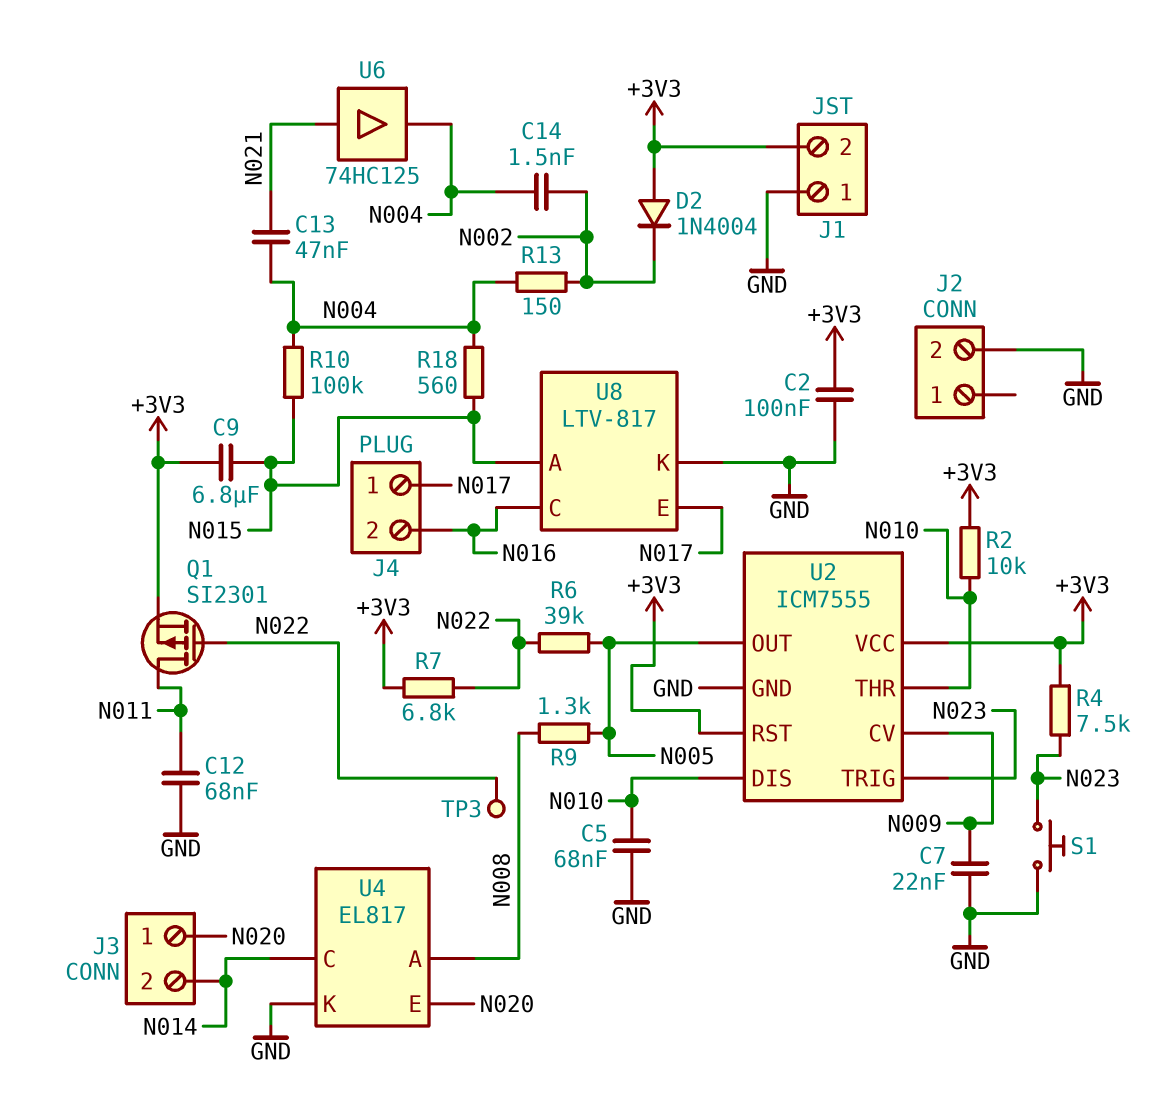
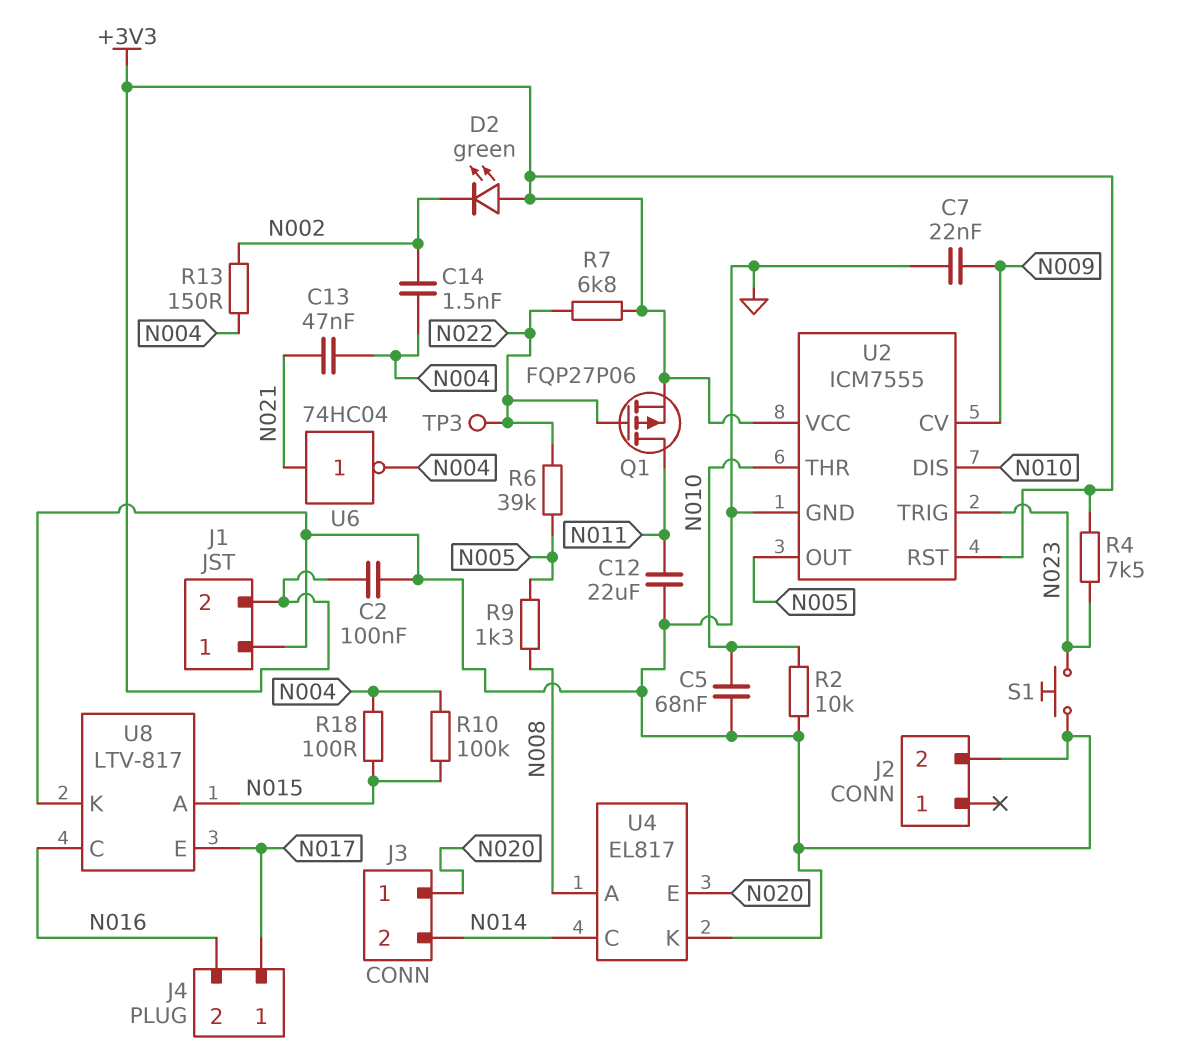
C9: 6.8uF (+3V3, N015) -> none
C12: 68nF (GND, N011) -> 22uF (GND, N011)
D2: diode 1N4004 (A +3V3, K N002) -> LED green (A +3V3, K N002)
Q1: PMOS SI2301 (G N022, D N011, S +3V3) -> PMOS FQP27P06 (G N022, D N011, S +3V3)
R2: 10k (+3V3, N010) -> 10k (GND, N010)
R18: 560 (N004, N015) -> 100 (N004, N015)
U6: buffer 74HC125 (in N021, out N004) -> NOT 74HC04 (in N021, out N004)

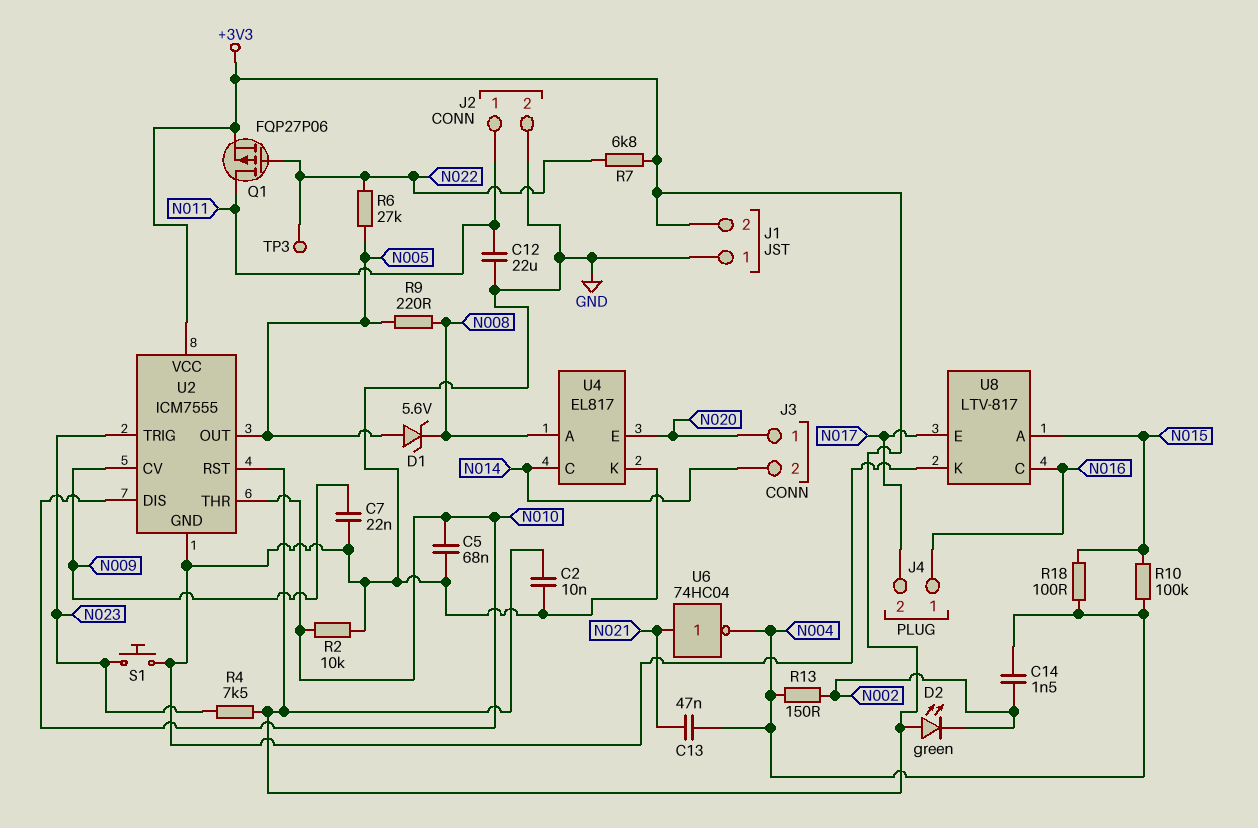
C2: 100nF (+3V3, GND) -> 10nF (+3V3, GND)
D1: none -> zener 5.6V (A N005, K N008)
J2 pin 1: none -> N011
J4 pin 1: N017 -> N016
J4 pin 2: N016 -> N017
R6: 39k (N005, N022) -> 27k (N005, N022)
R9: 1.3k (N005, N008) -> 220 (N005, N008)

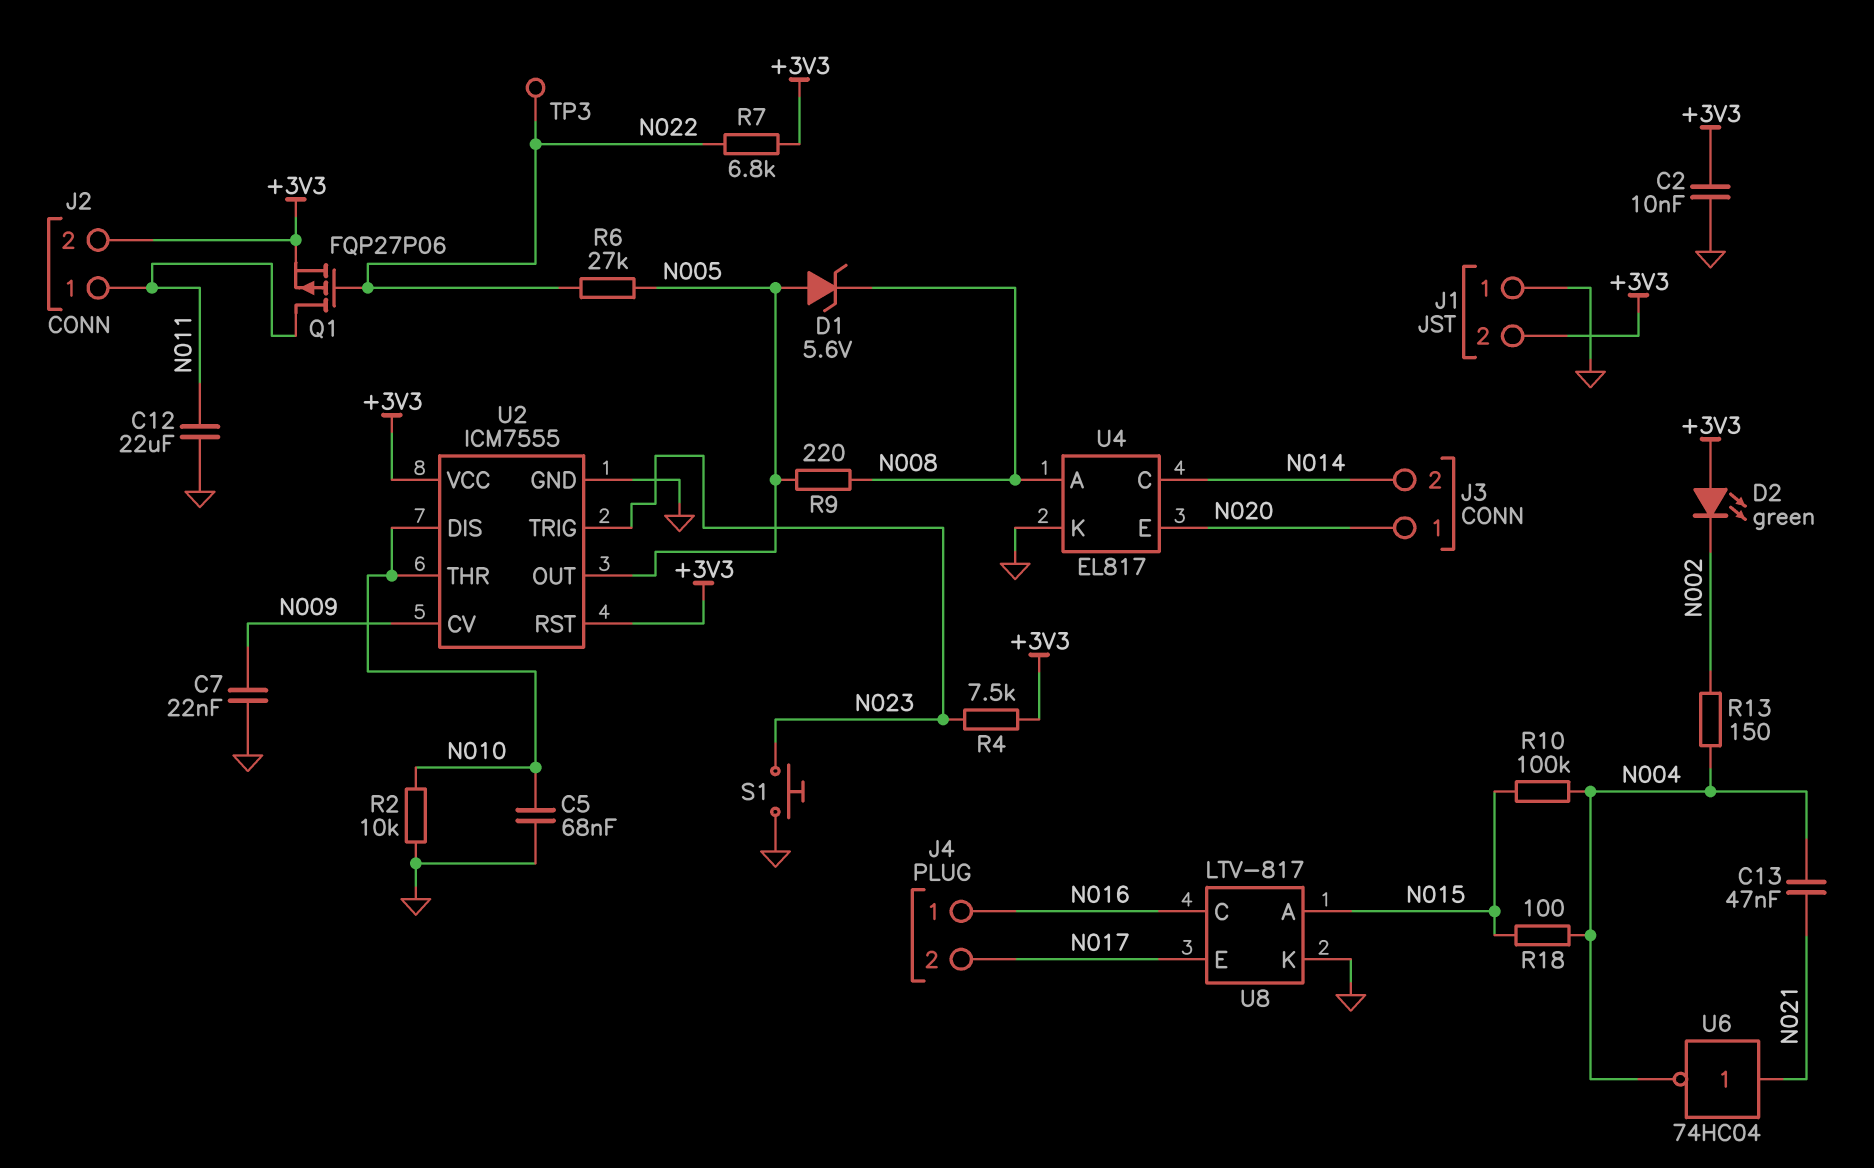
C14: 1.5nF (N002, N004) -> none
J2 pin 2: GND -> +3V3

